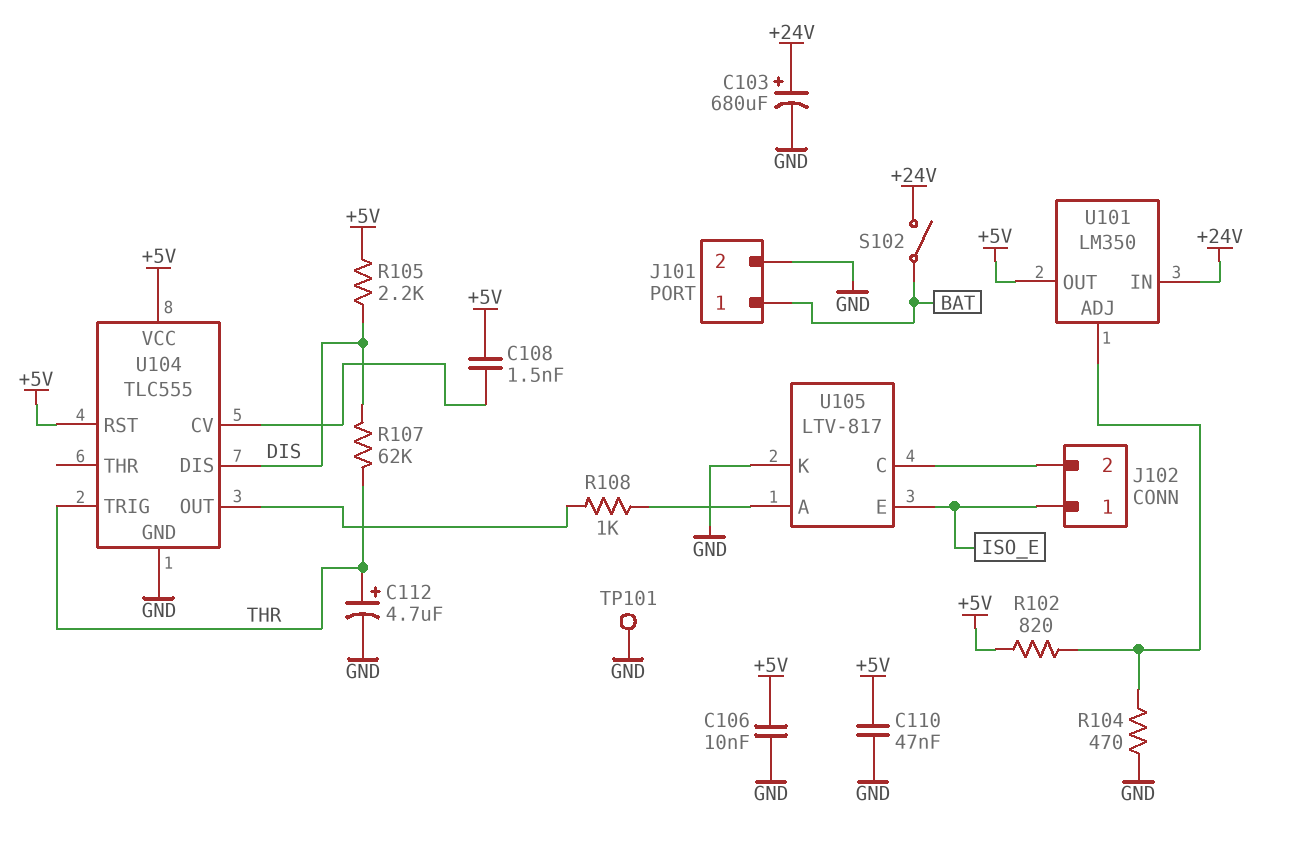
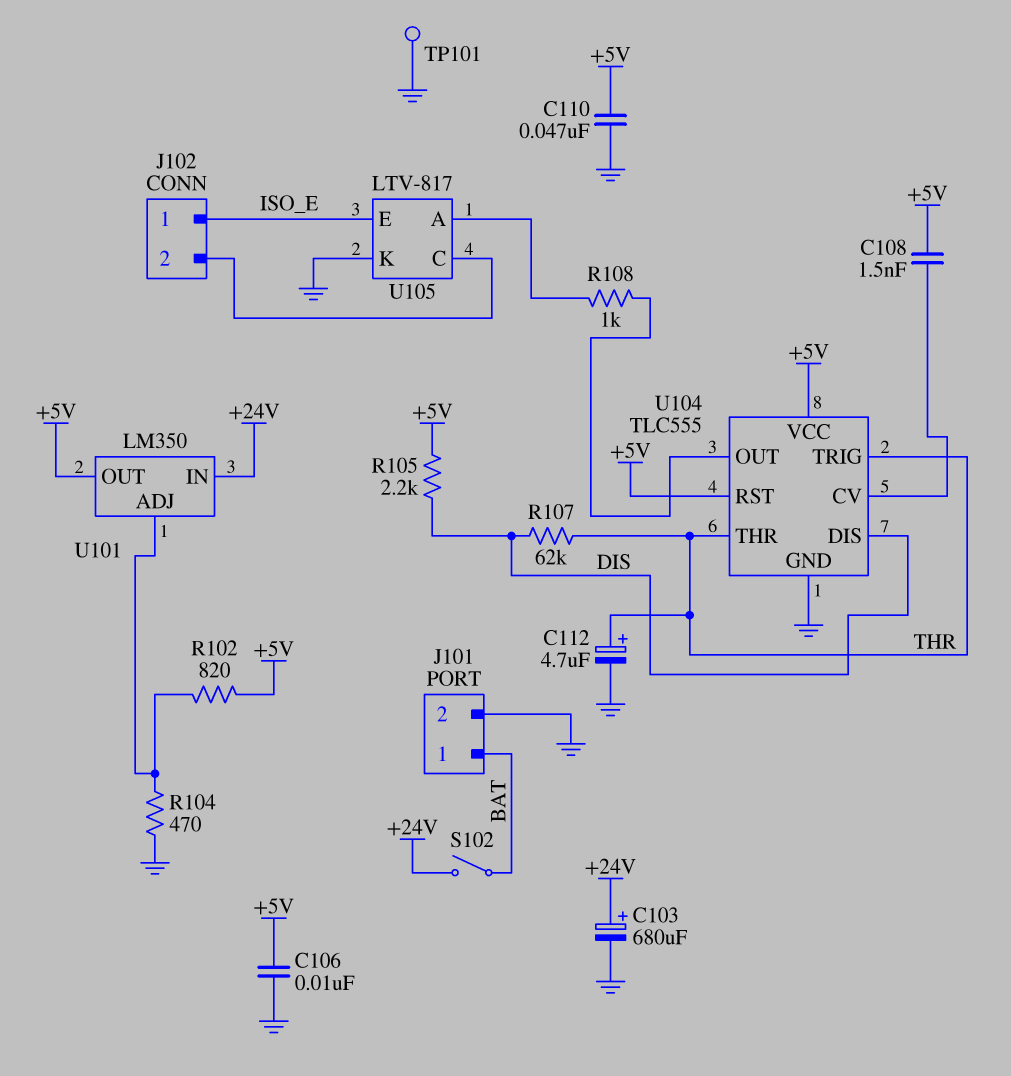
U104 pin THR: none -> THR

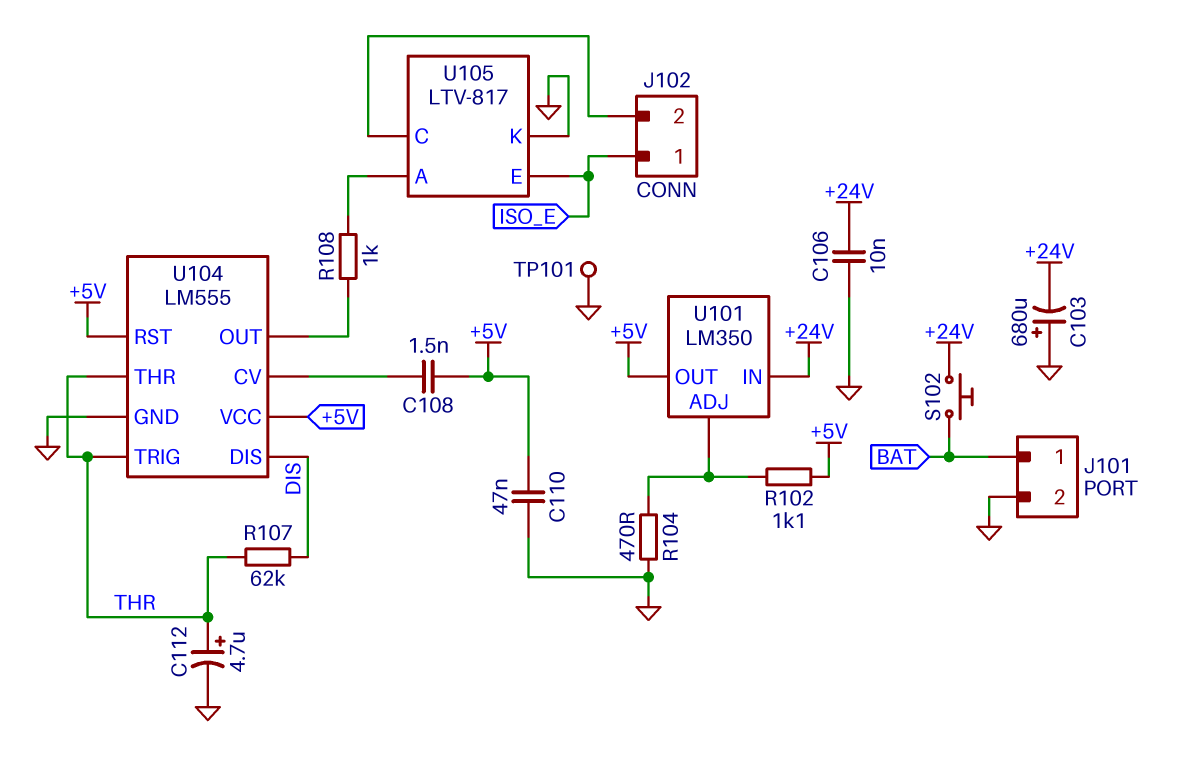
C103: 680uF (plus +24V, minus GND) -> 680uF (plus GND, minus +24V)
C106: 10nF (+5V, GND) -> 10nF (+24V, GND)
R102: 820 (+5V, U101/ADJ) -> 1.1k (+5V, U101/ADJ)
R105: 2.2k (+5V, DIS) -> none
S102: switch (+24V, BAT) -> button (+24V, BAT)
U104: TLC555 -> LM555

